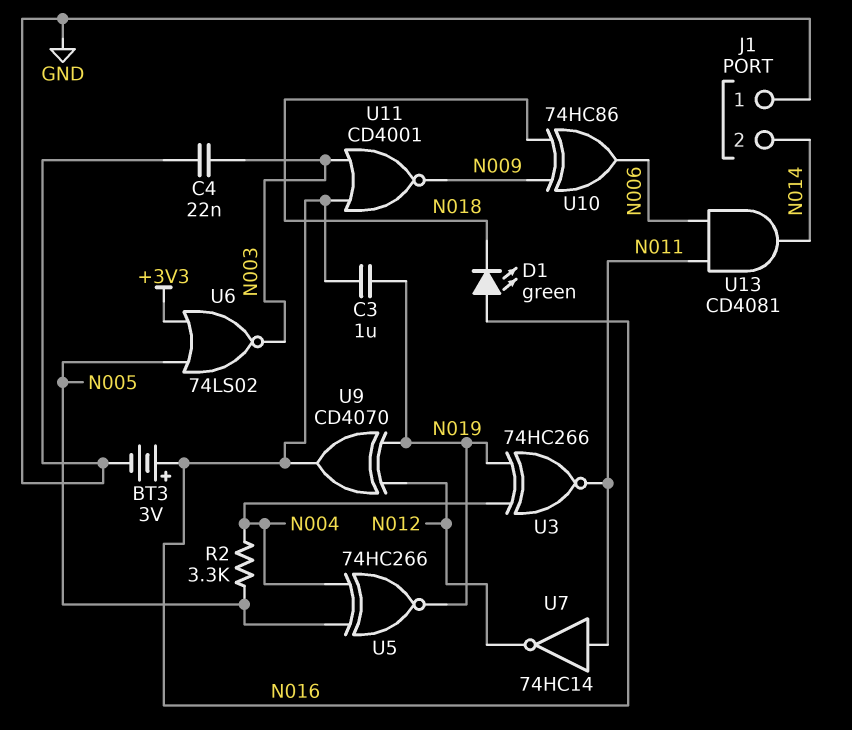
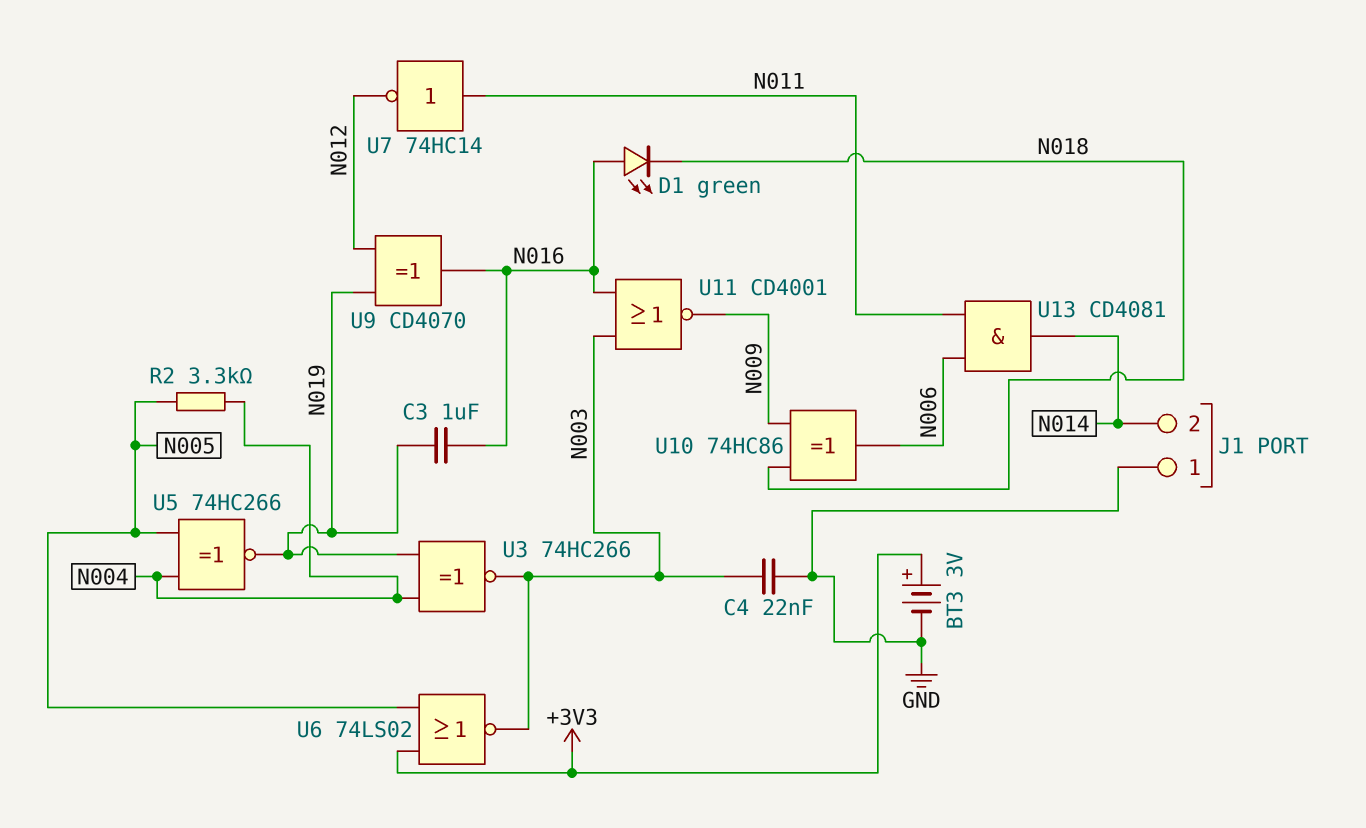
BT3: 3V (plus N016, minus GND) -> 3V (plus +3V3, minus GND)
U3: XNOR 74HC266 (in N004, in N019, out N011) -> XNOR 74HC266 (in N004, in N019, out N003)

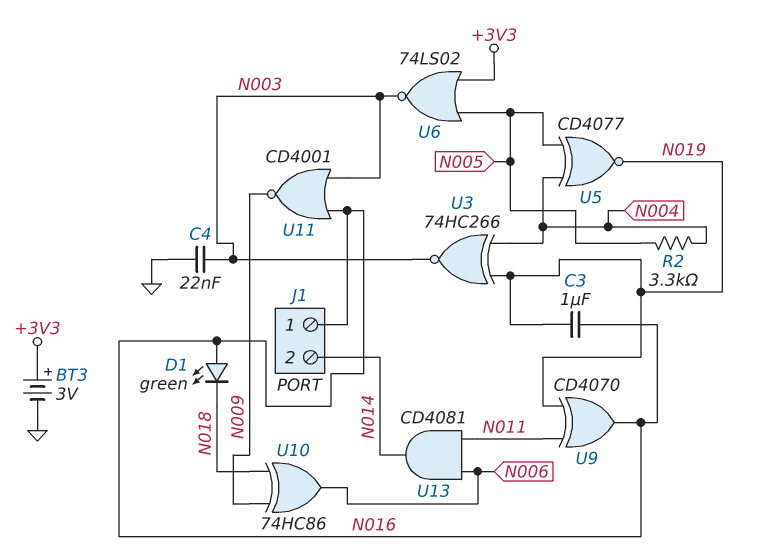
J1 pin 1: GND -> N016
U5: XNOR 74HC266 (in N004, in N005, out N019) -> XNOR CD4077 (in N004, in N005, out N019)
U7: NOT 74HC14 (in N011, out N012) -> none
U9: XOR CD4070 (in N012, in N019, out N016) -> XOR CD4070 (in N011, in N019, out N016)

